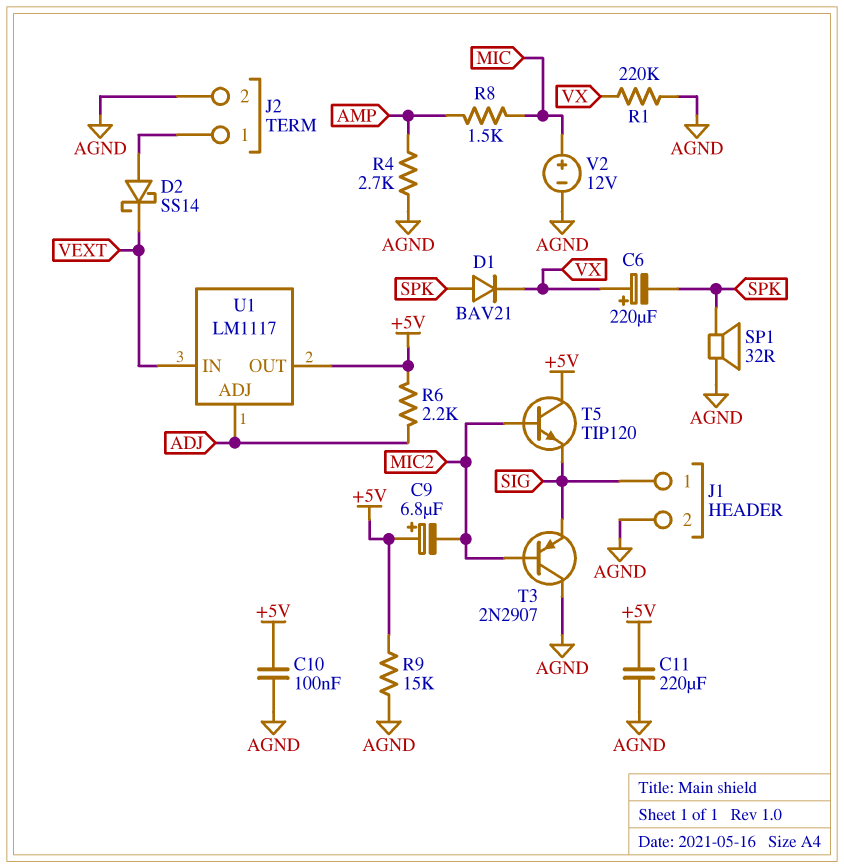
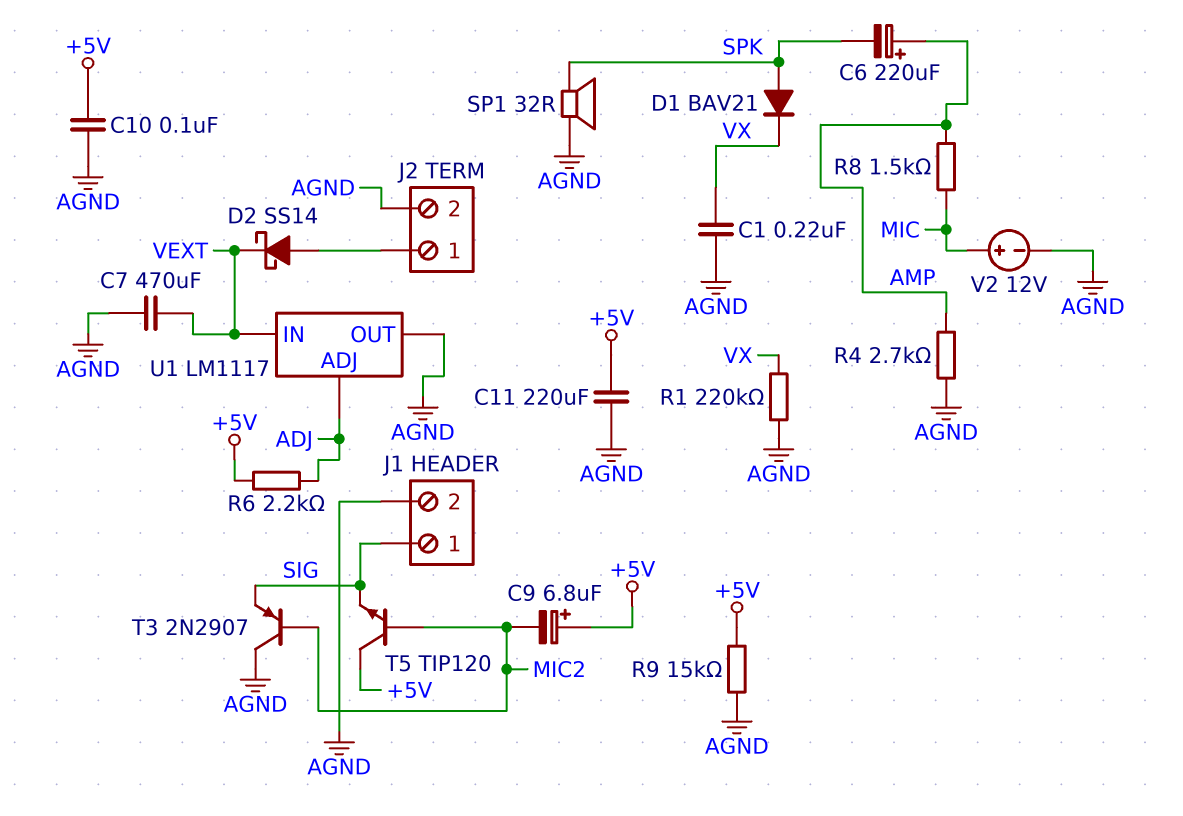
C1: none -> 220nF (AGND, VX)
C6: 220uF (plus VX, minus SPK) -> 220uF (plus AMP, minus SPK)
C7: none -> 470uF (AGND, VEXT)
U1 pin OUT: +5V -> AGND

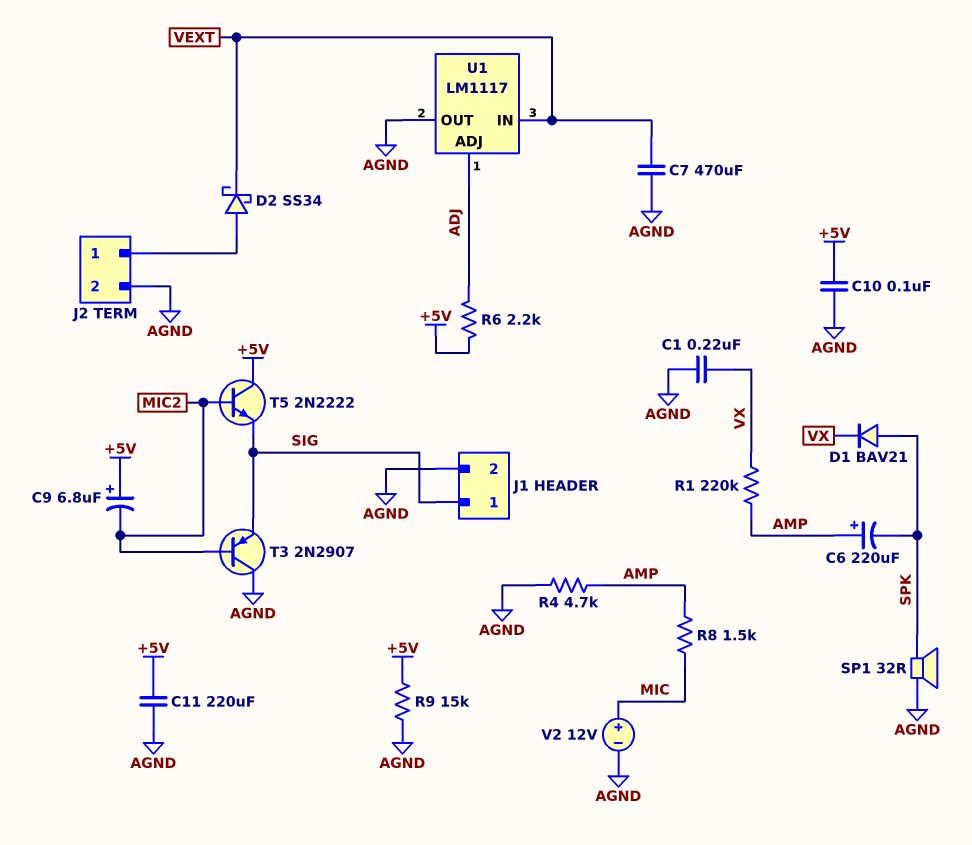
D2: schottky SS14 (A J2/1, K VEXT) -> schottky SS34 (A J2/1, K VEXT)
R1: 220k (AGND, VX) -> 220k (AMP, VX)
R4: 2.7k (AGND, AMP) -> 4.7k (AGND, AMP)
T5: NPN TIP120 (B MIC2, C +5V, E SIG) -> NPN 2N2222 (B MIC2, C +5V, E SIG)

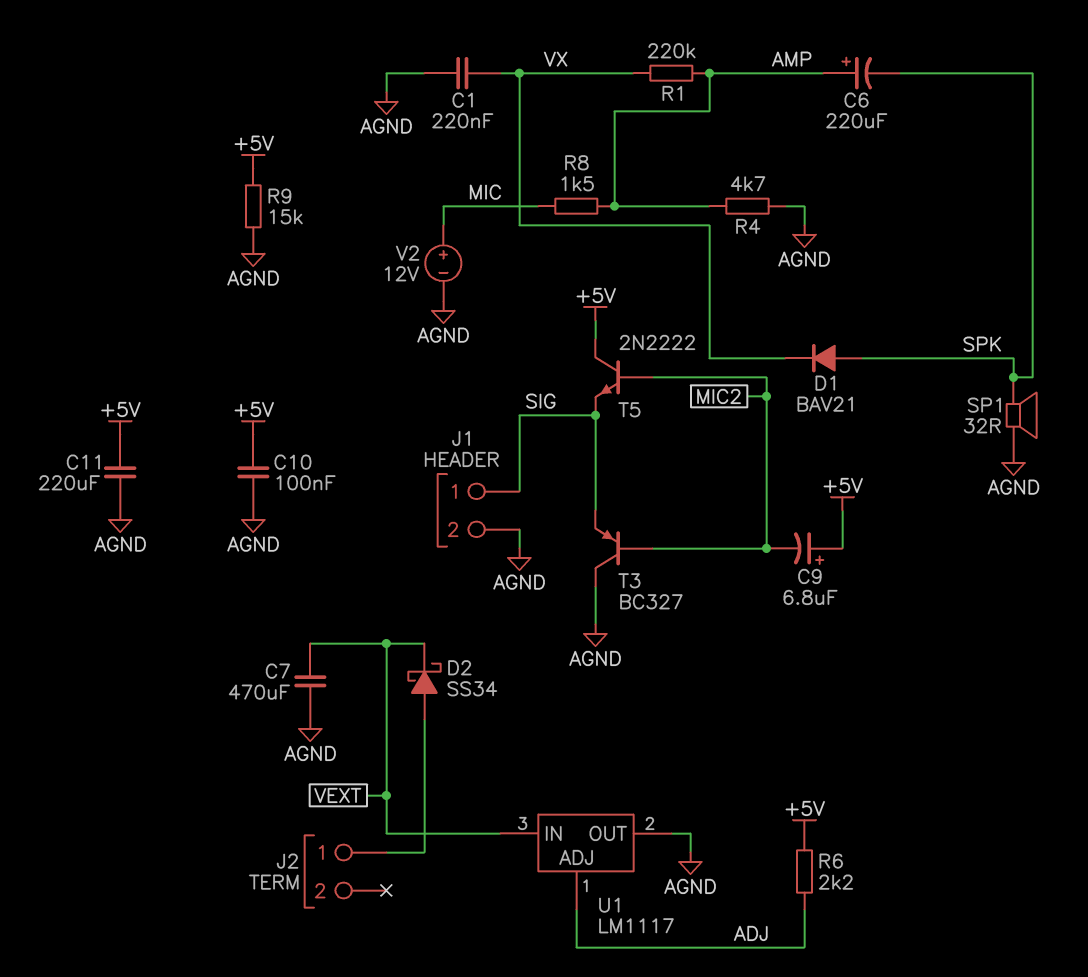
J2 pin 2: AGND -> none
T3: PNP 2N2907 (B MIC2, C AGND, E SIG) -> PNP BC327 (B MIC2, C AGND, E SIG)

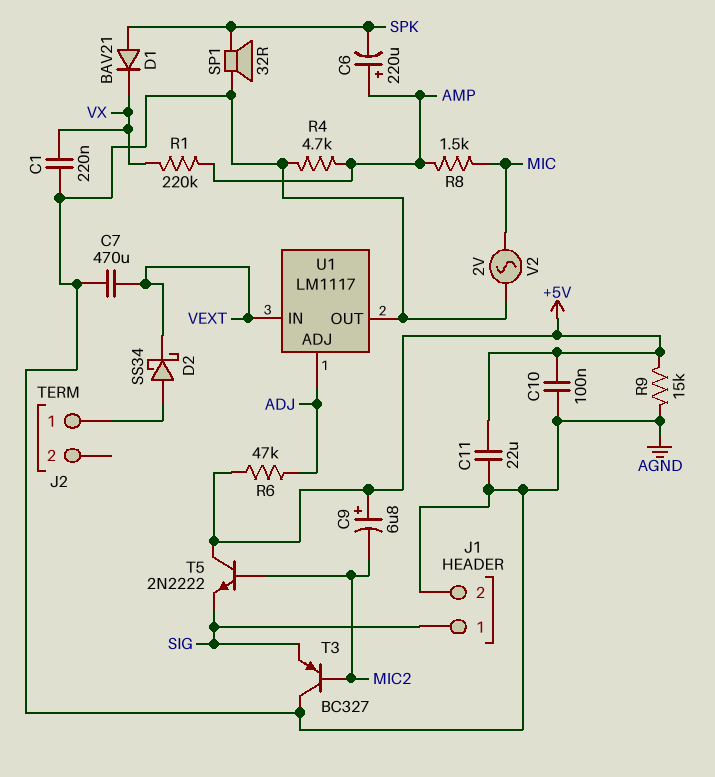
C11: 220uF (+5V, AGND) -> 22uF (+5V, AGND)
R6: 2.2k (+5V, ADJ) -> 47k (+5V, ADJ)
V2: 12V (plus MIC, minus AGND) -> AC 2V (AGND, MIC)

